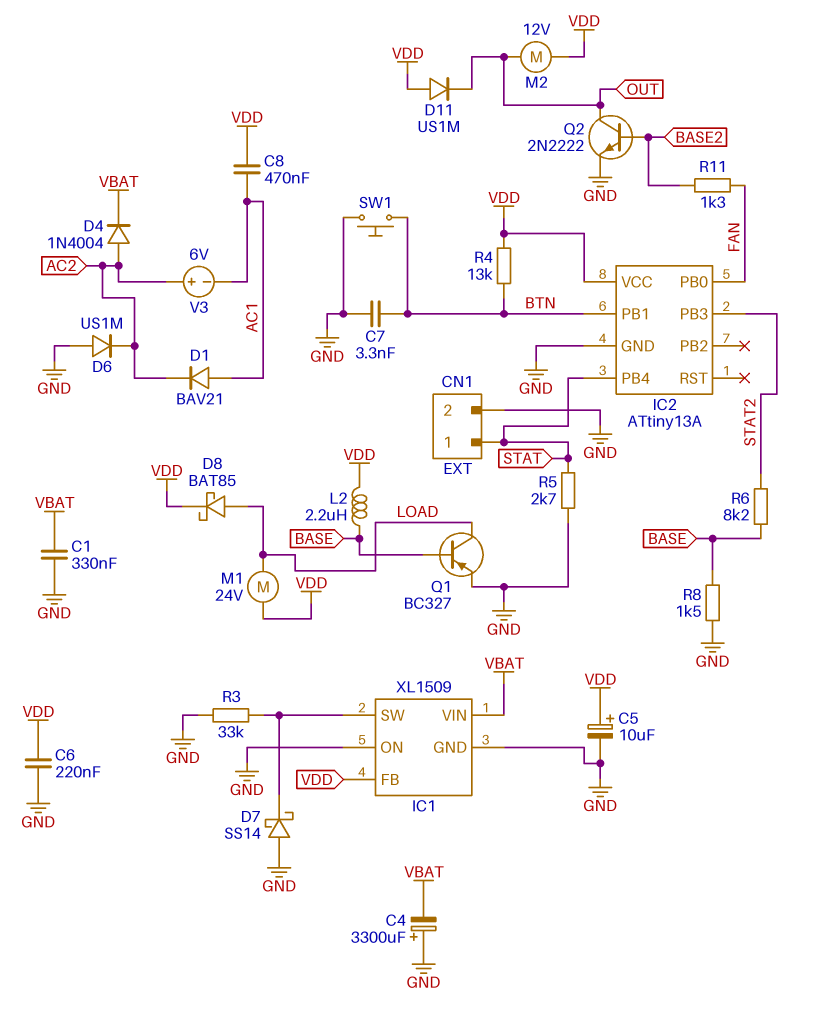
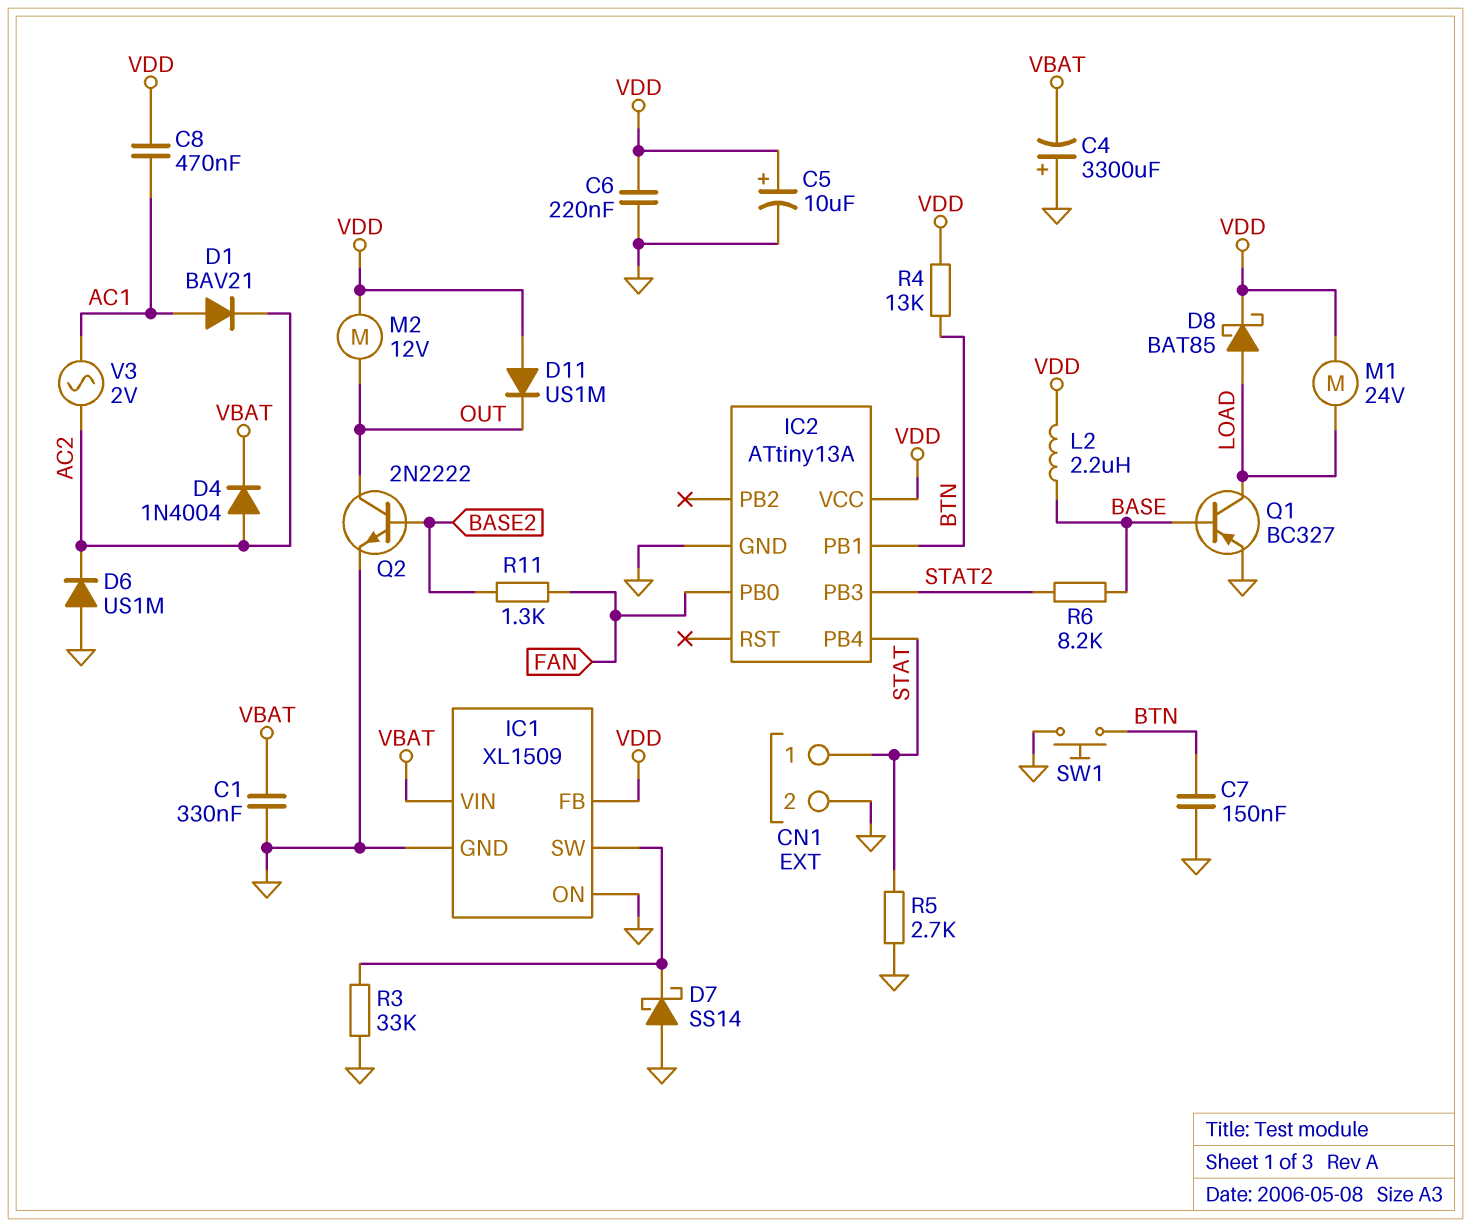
C7: 3.3nF (BTN, GND) -> 150nF (BTN, GND)
R8: 1.5k (BASE, GND) -> none
V3: 6V (plus AC2, minus AC1) -> AC 2V (AC1, AC2)

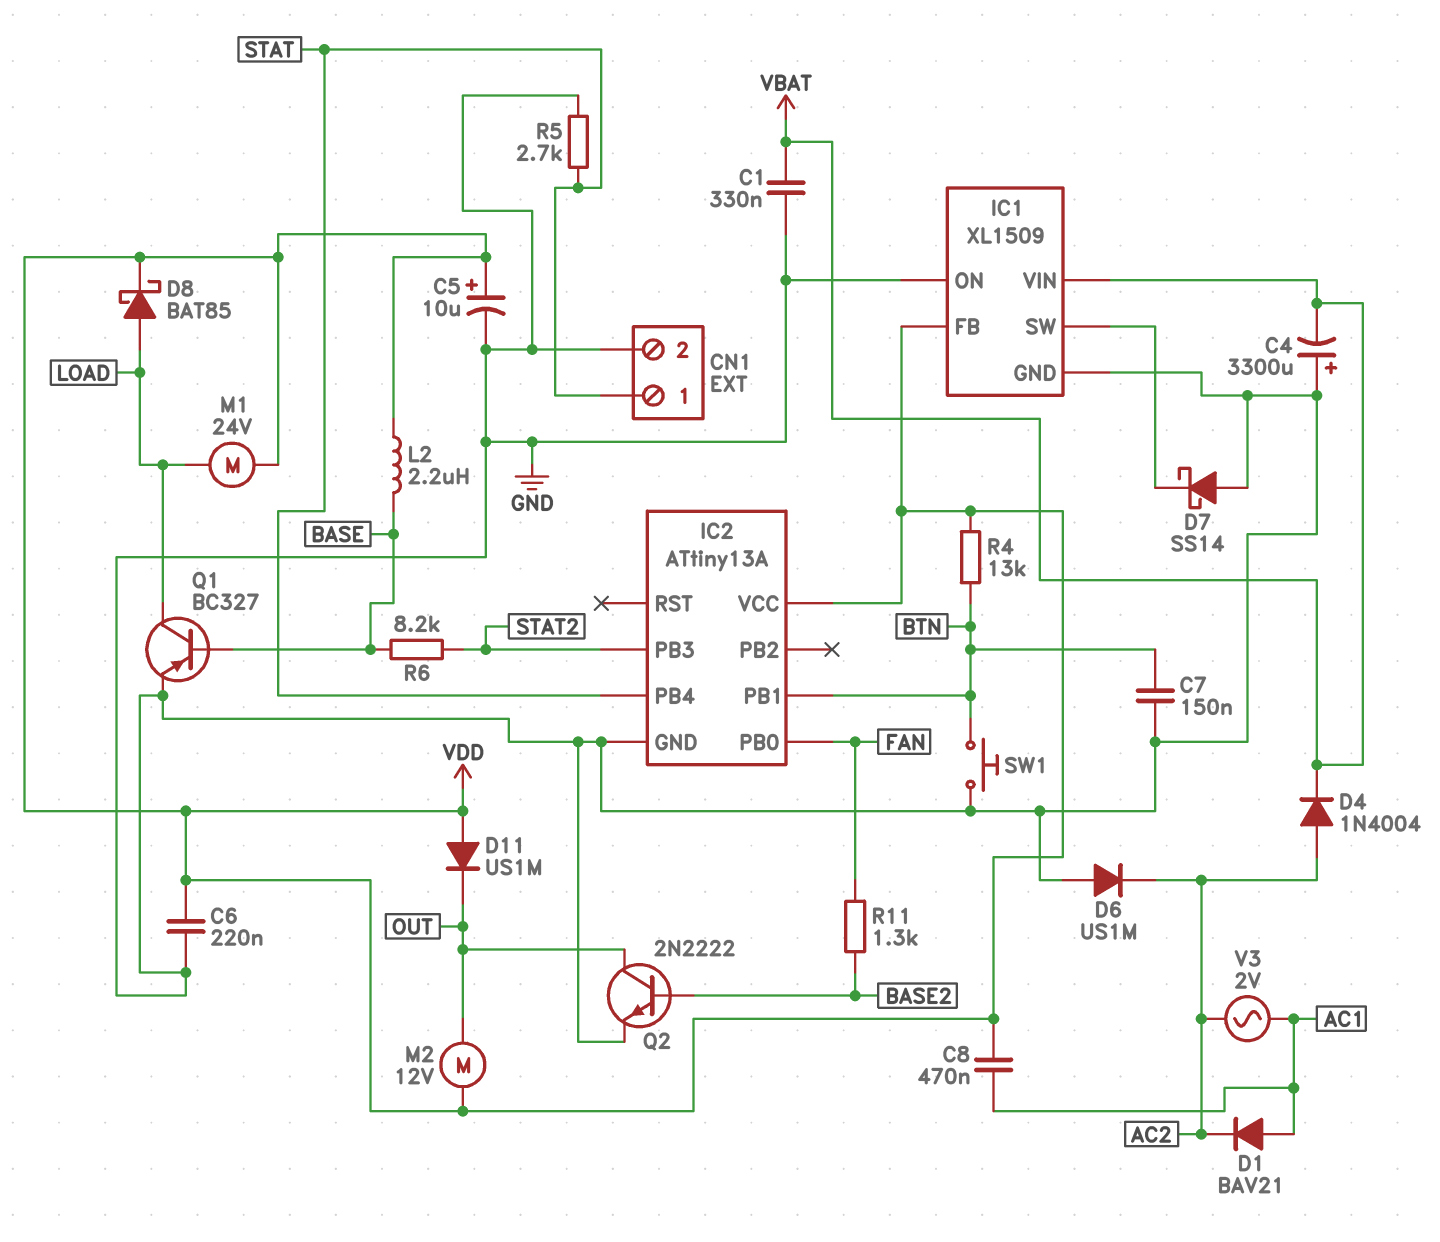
R3: 33k (GND, IC1/SW) -> none

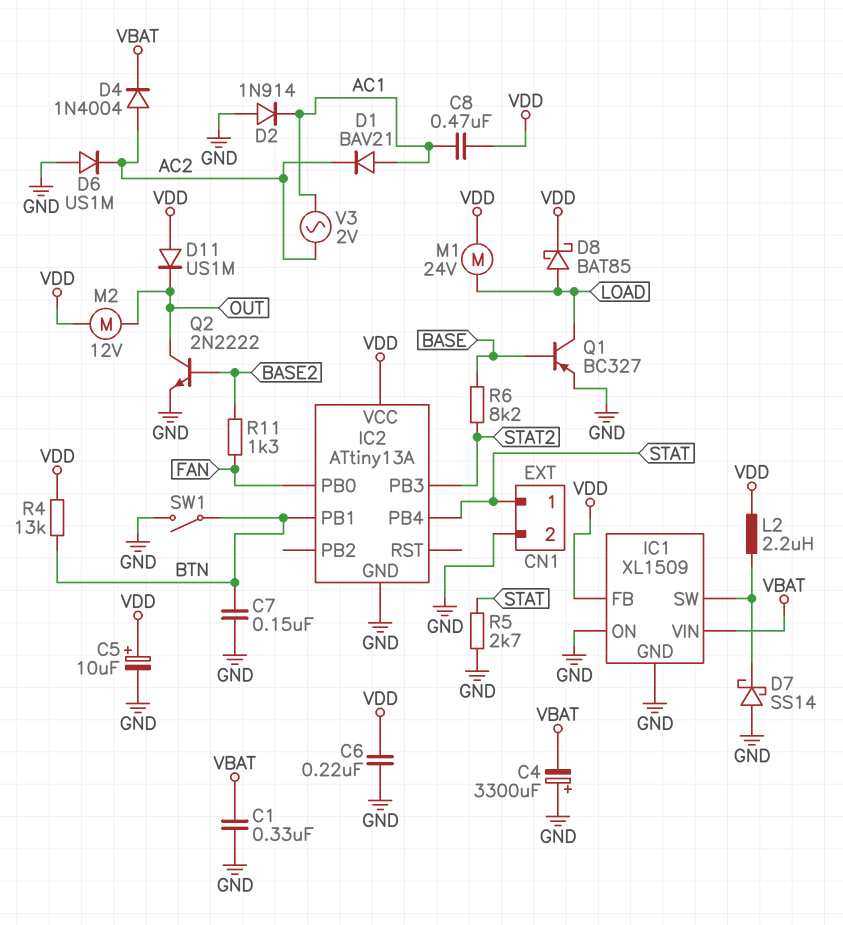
D2: none -> diode 1N914 (A GND, K AC1)
L2: 2.2uH (BASE, VDD) -> 2.2uH (IC1/SW, VDD)
SW1: button (BTN, GND) -> switch (BTN, GND)

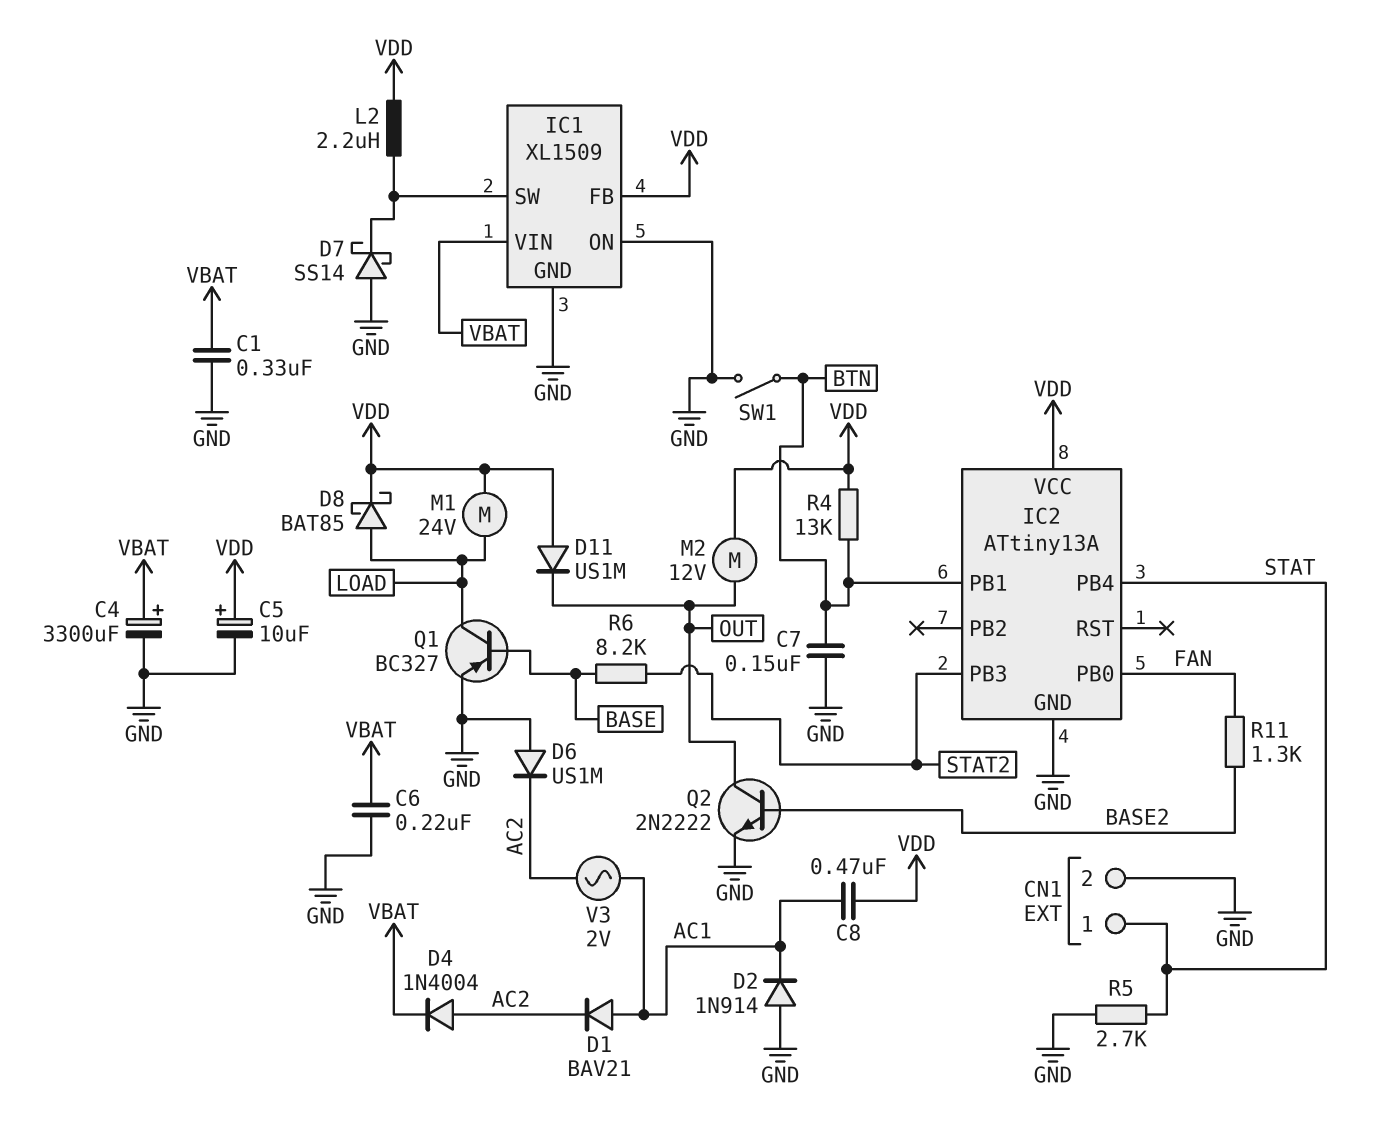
C4: 3300uF (plus GND, minus VBAT) -> 3300uF (plus VBAT, minus GND)
C6: 220nF (GND, VDD) -> 220nF (GND, VBAT)

